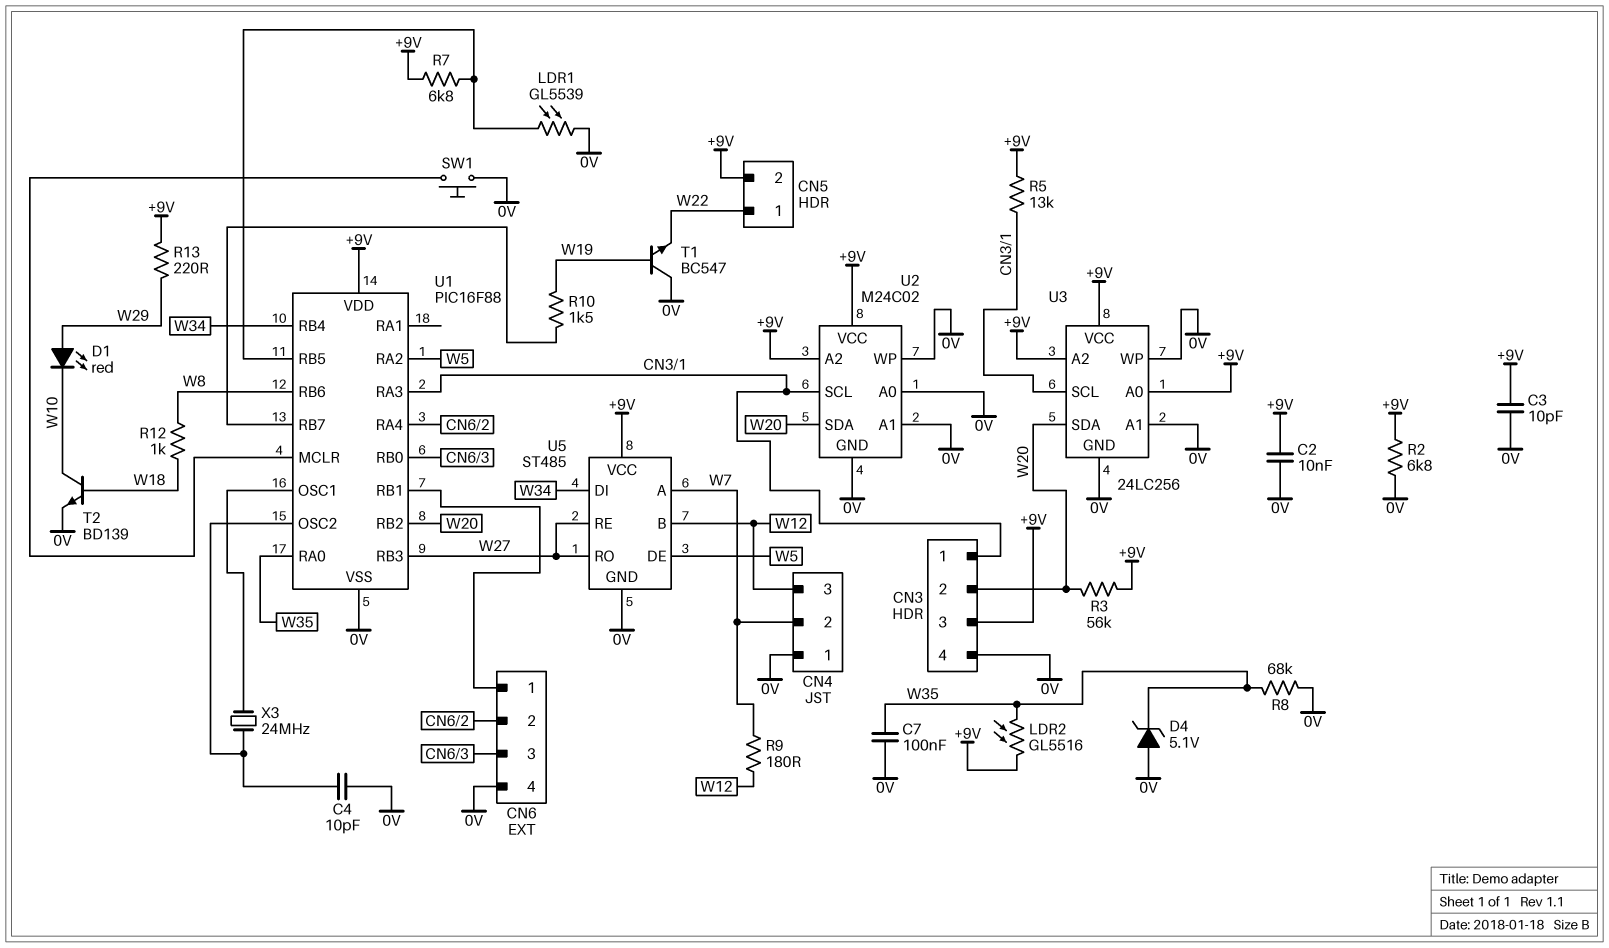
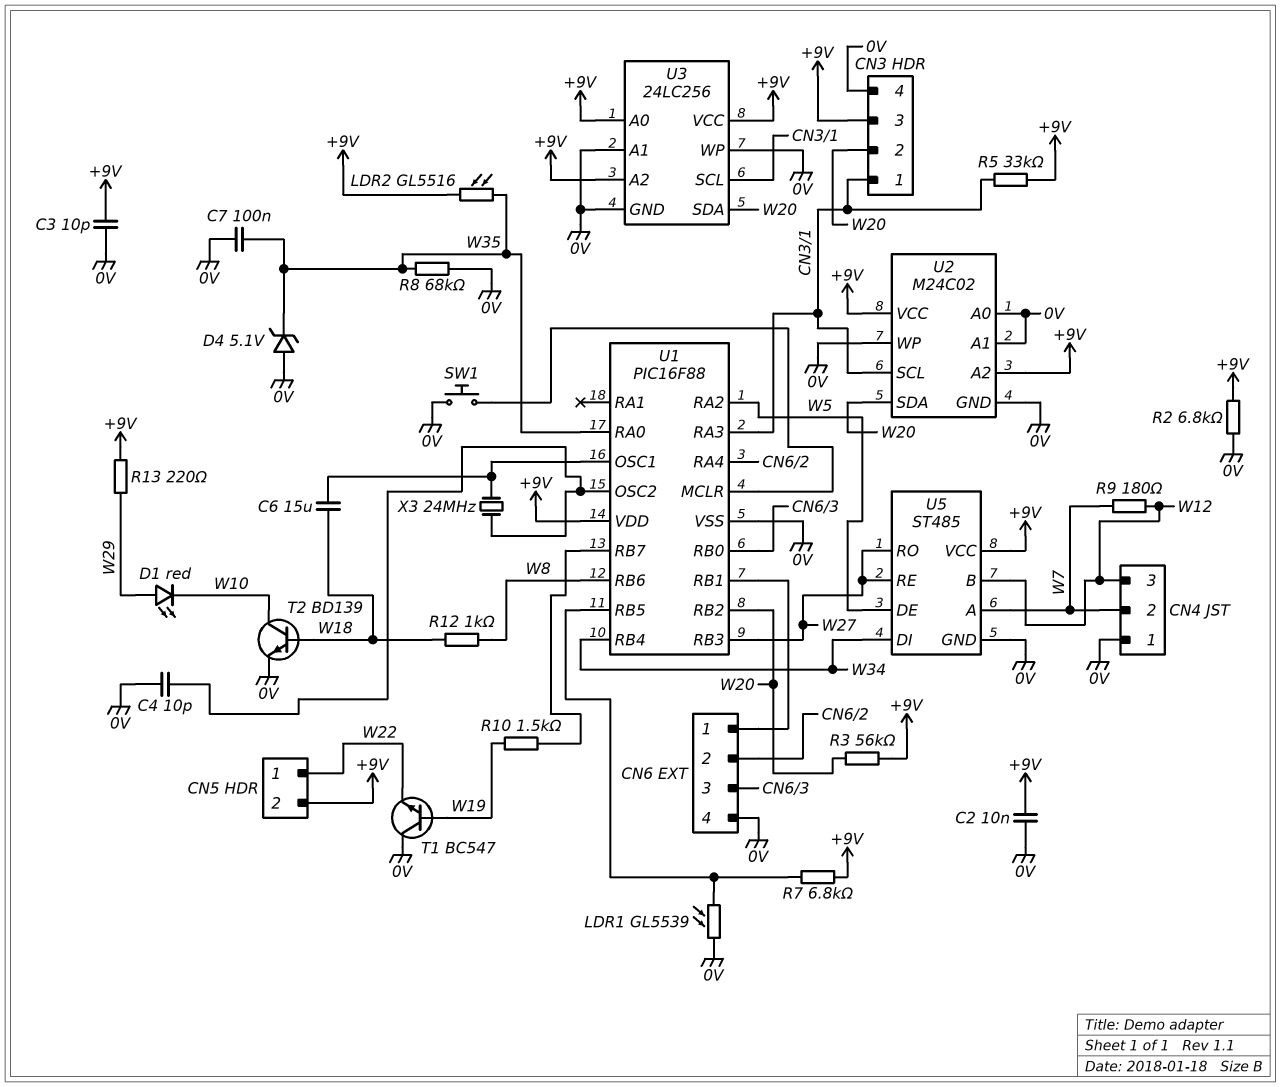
C6: none -> 15uF (U1/OSC1, W18)
R5: 13k (+9V, CN3/1) -> 33k (+9V, CN3/1)

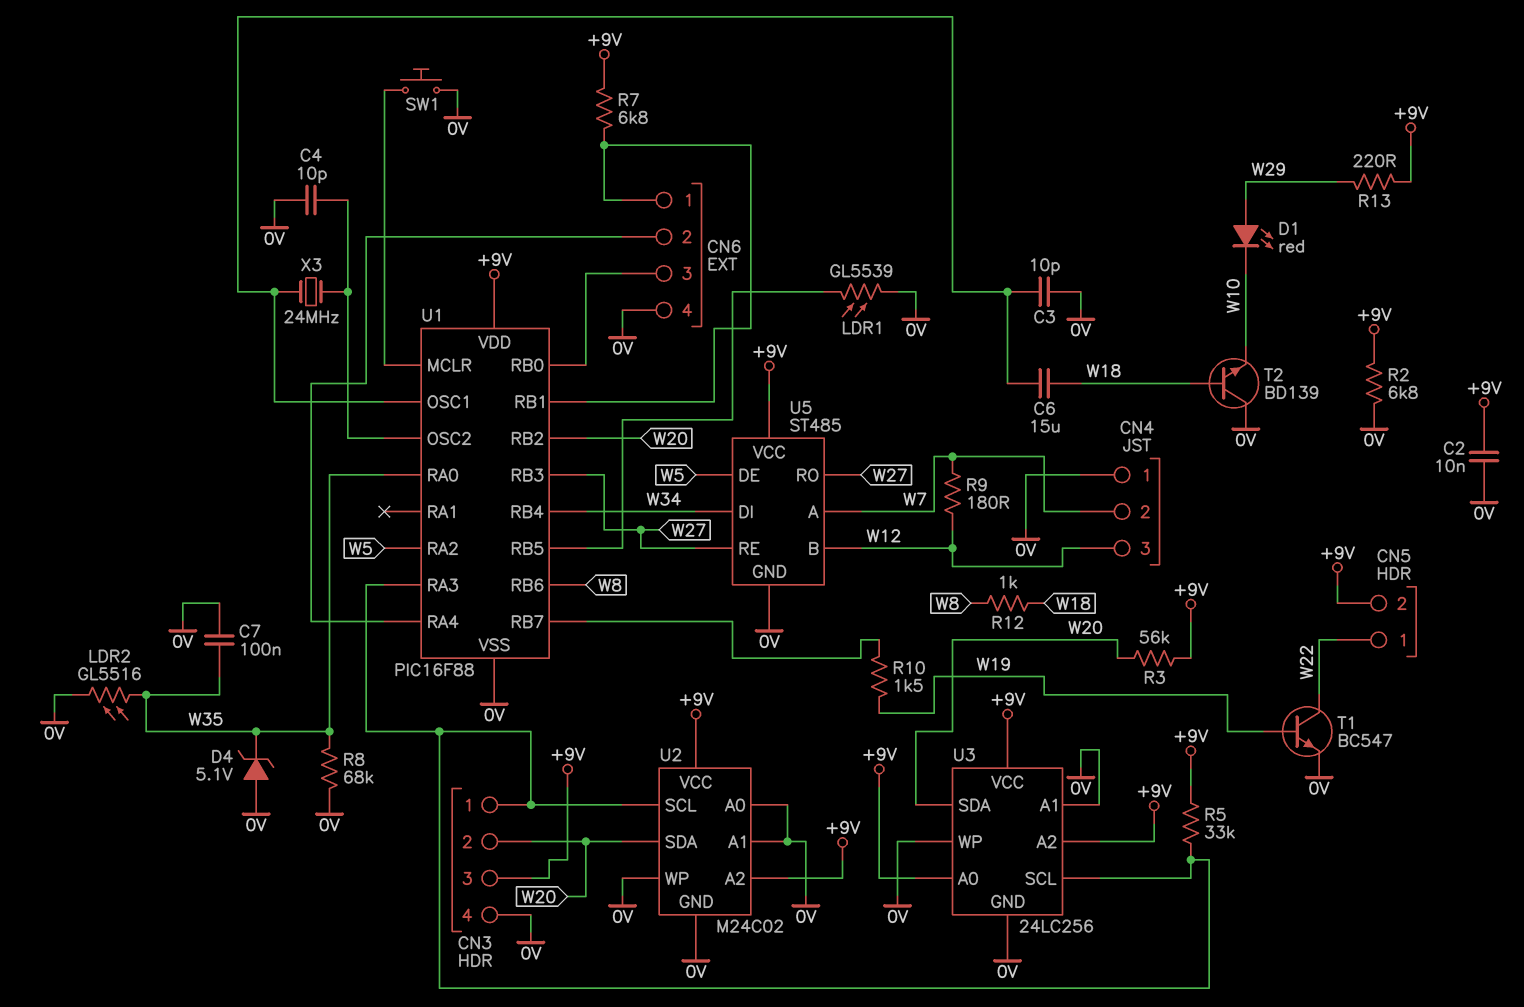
C3: 10pF (+9V, 0V) -> 10pF (0V, U1/OSC1)
LDR2: GL5516 (+9V, W35) -> GL5516 (0V, W35)
R7: 6.8k (+9V, U1/RB5) -> 6.8k (+9V, CN6/1)
T1: NPN BC547 (B W19, C 0V, E W22) -> NPN BC547 (B W19, C W22, E 0V)
T2: NPN BD139 (B W18, C W10, E 0V) -> NPN BD139 (B W18, C 0V, E W10)

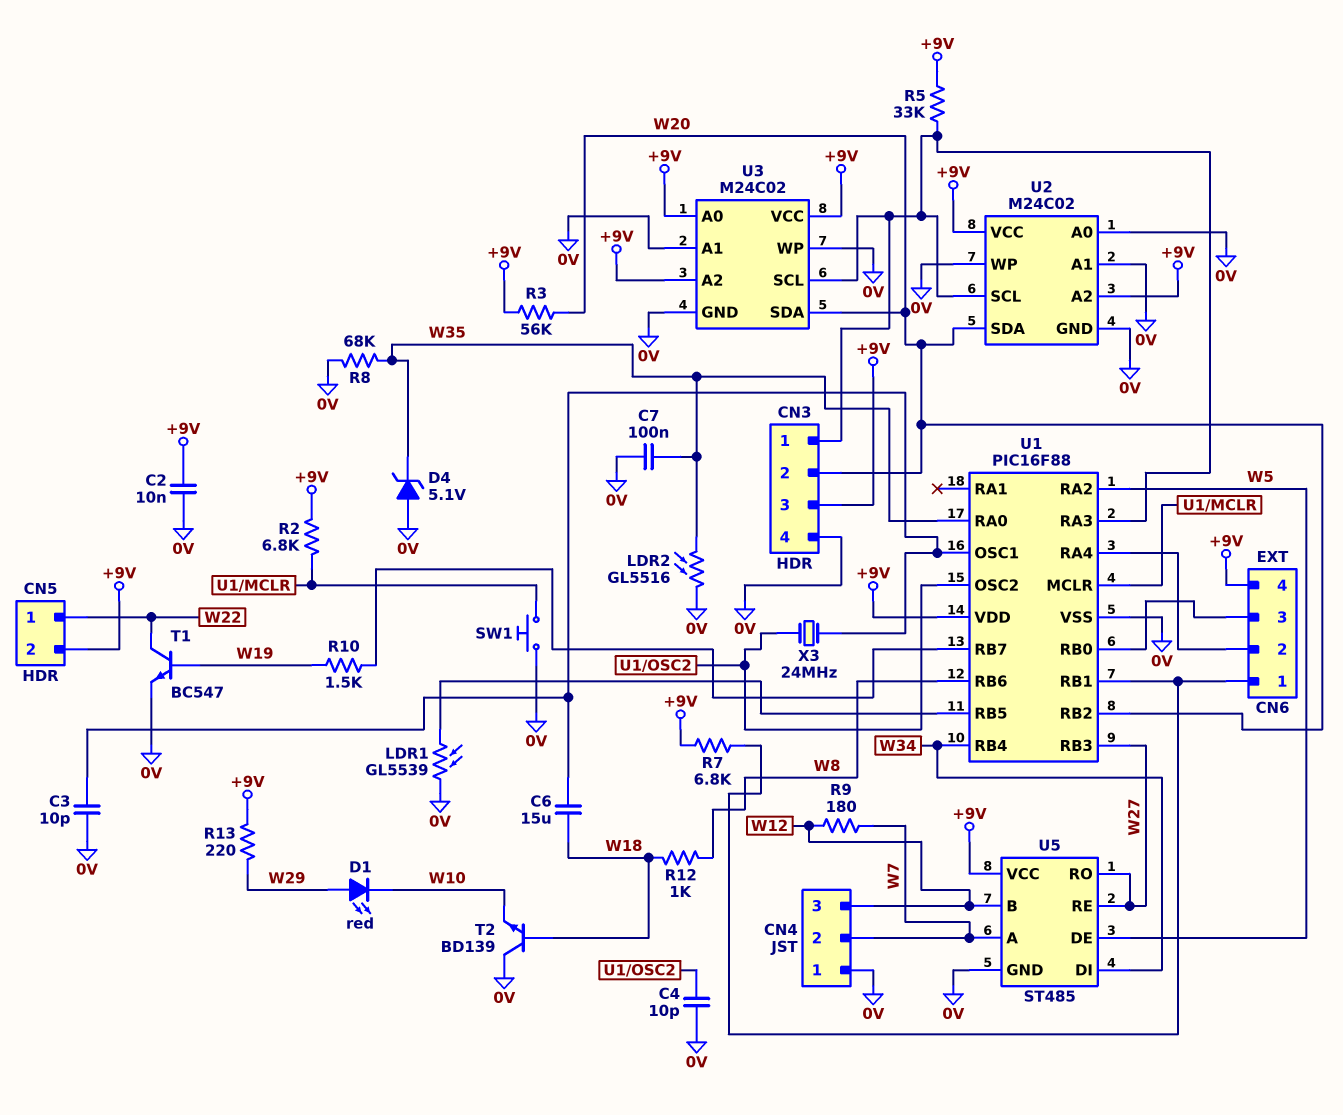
CN6 pin 4: 0V -> +9V
R2: 6.8k (+9V, 0V) -> 6.8k (+9V, U1/MCLR)
U3: 24LC256 -> M24C02

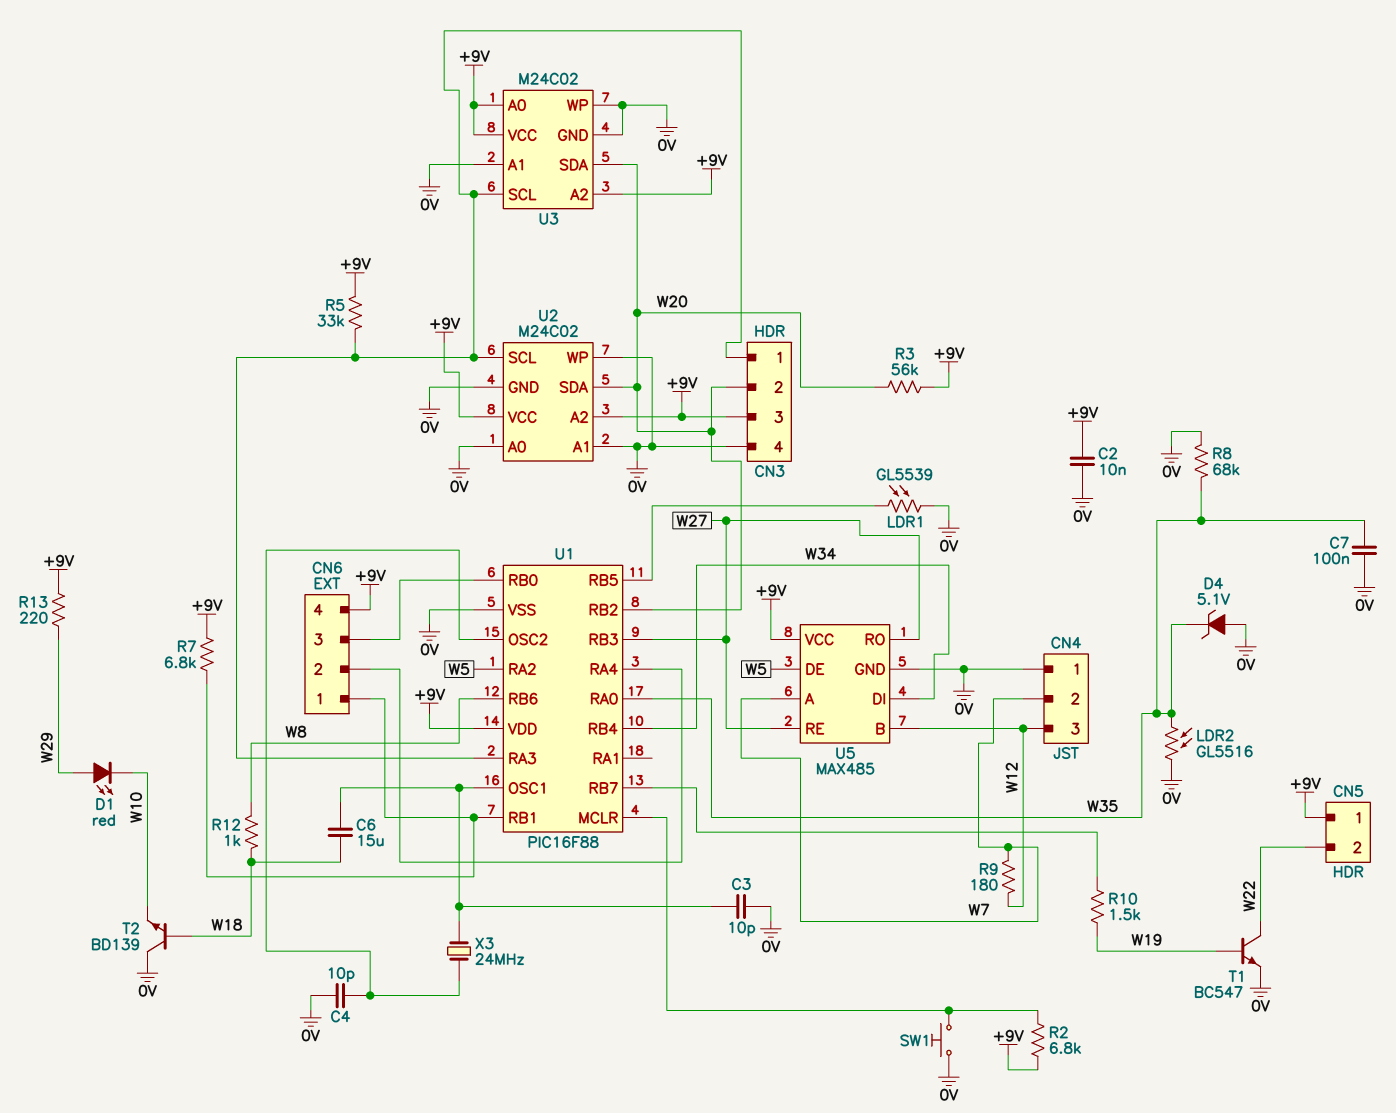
CN5 pin 1: W22 -> +9V
CN5 pin 2: +9V -> W22
U5: ST485 -> MAX485

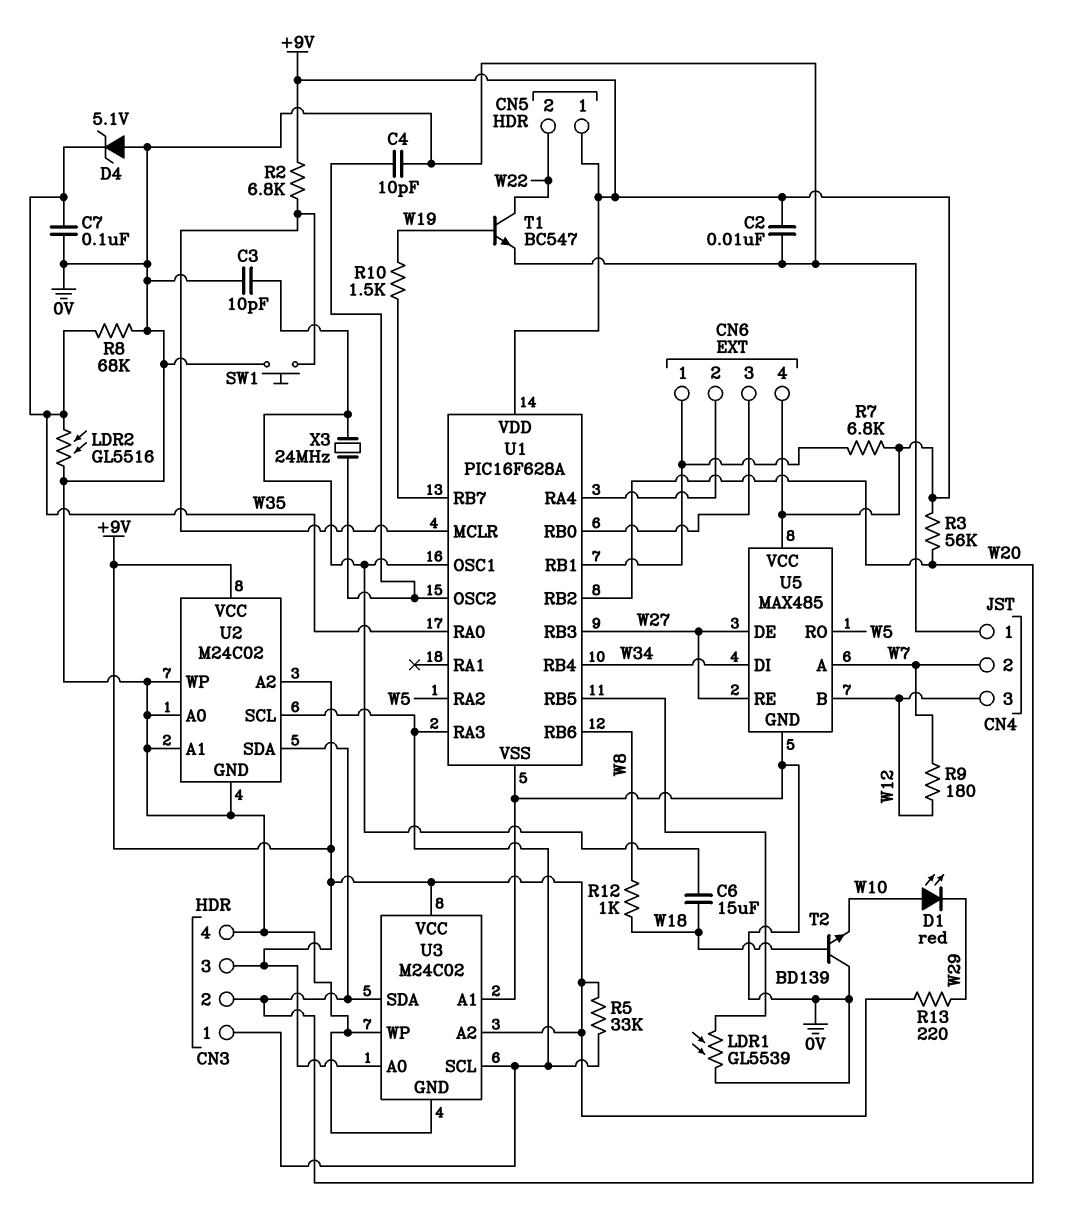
D1: LED red (A W29, K W10) -> LED red (A W10, K W29)
U1: PIC16F88 -> PIC16F628A
U5 pin DE: W5 -> W27
U5 pin RO: W27 -> W5

